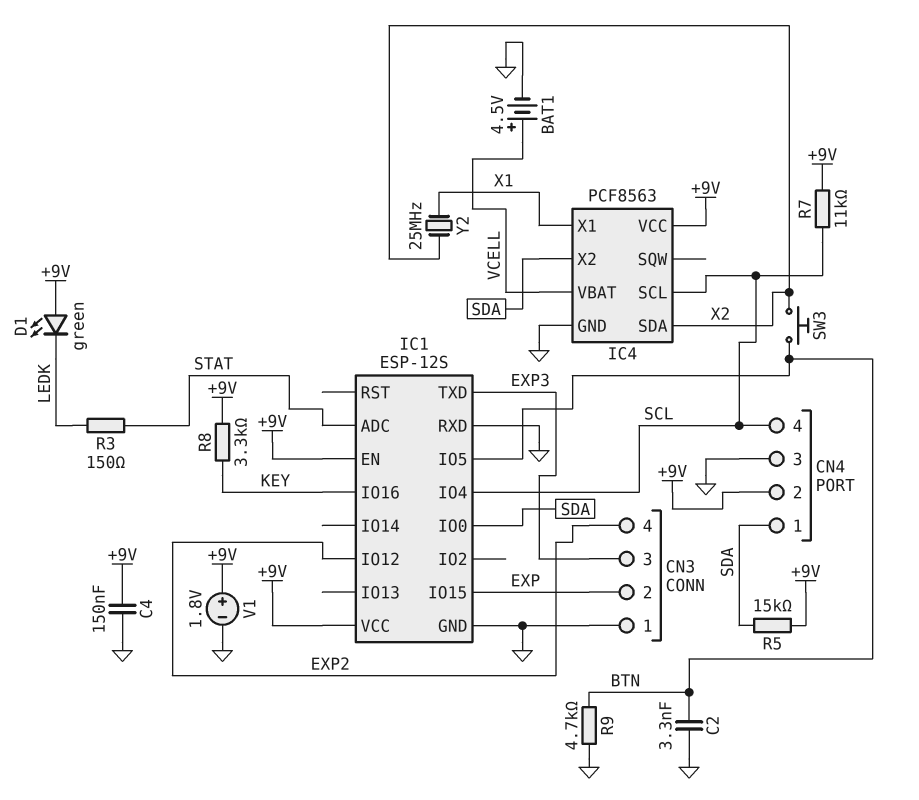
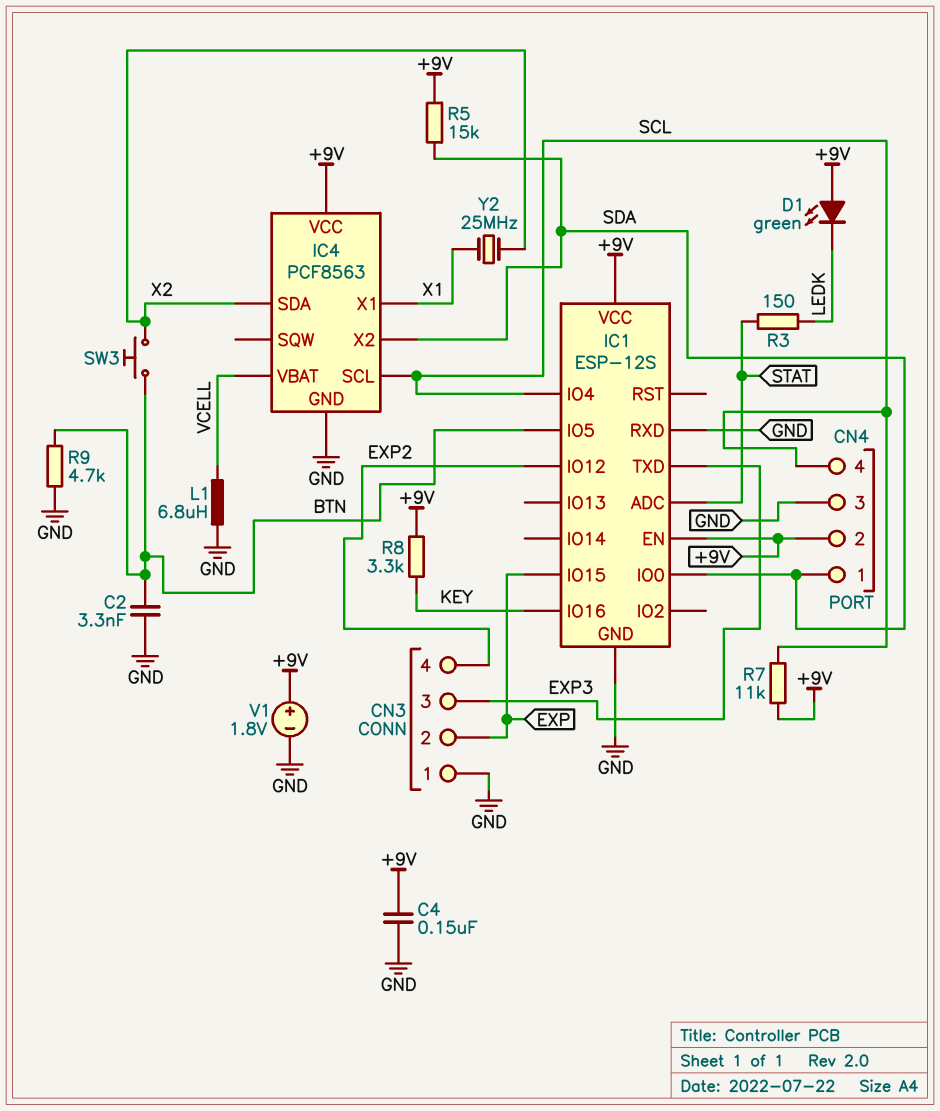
BAT1: 4.5V (plus VCELL, minus GND) -> none
L1: none -> 6.8uH (GND, VCELL)

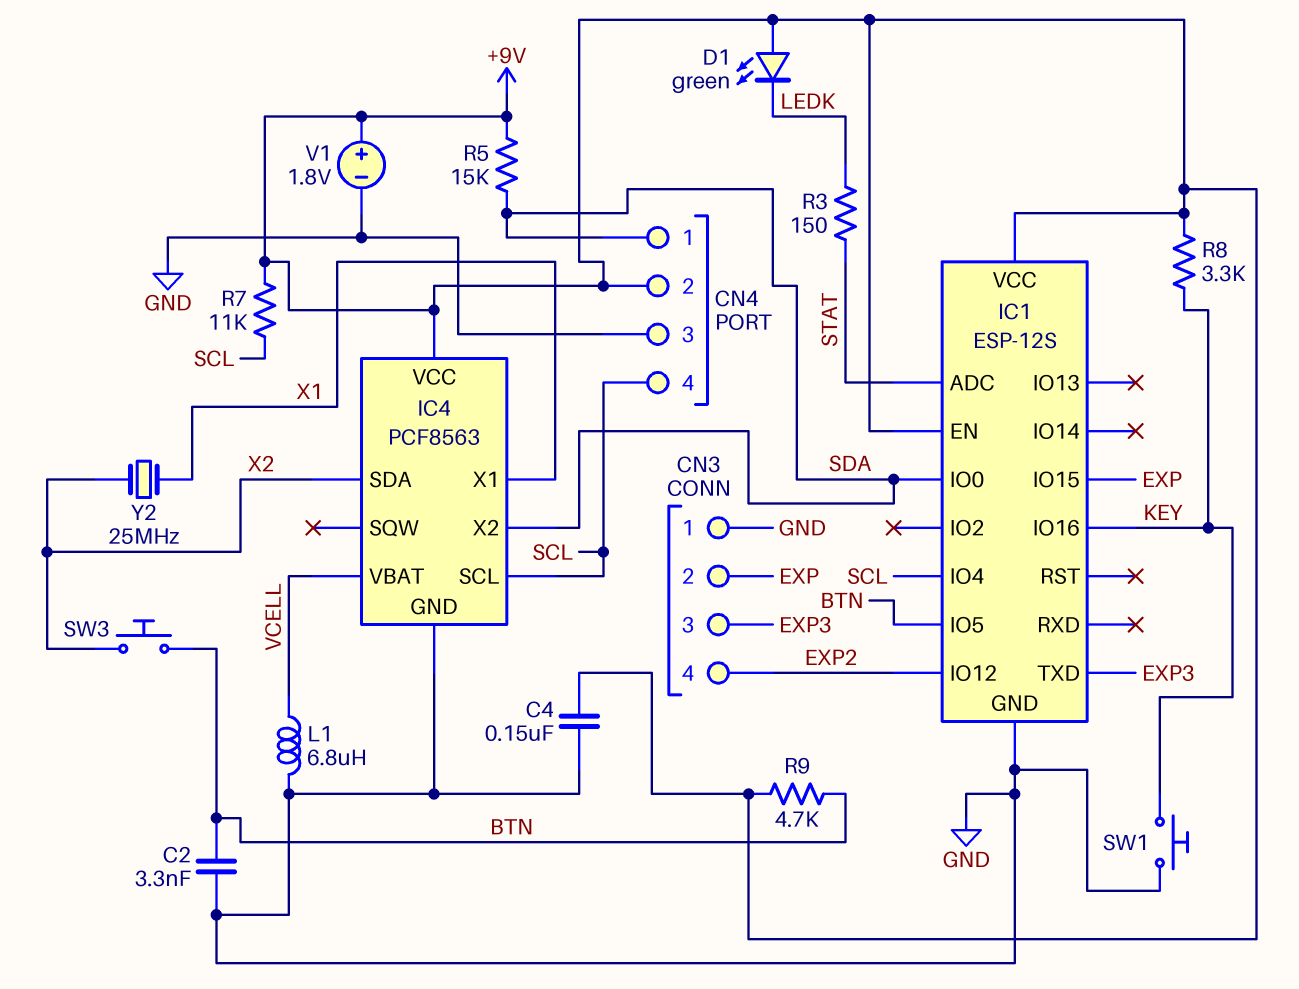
IC1 pin RXD: GND -> none
R9: 4.7k (BTN, GND) -> 4.7k (+9V, BTN)
SW1: none -> button (GND, KEY)

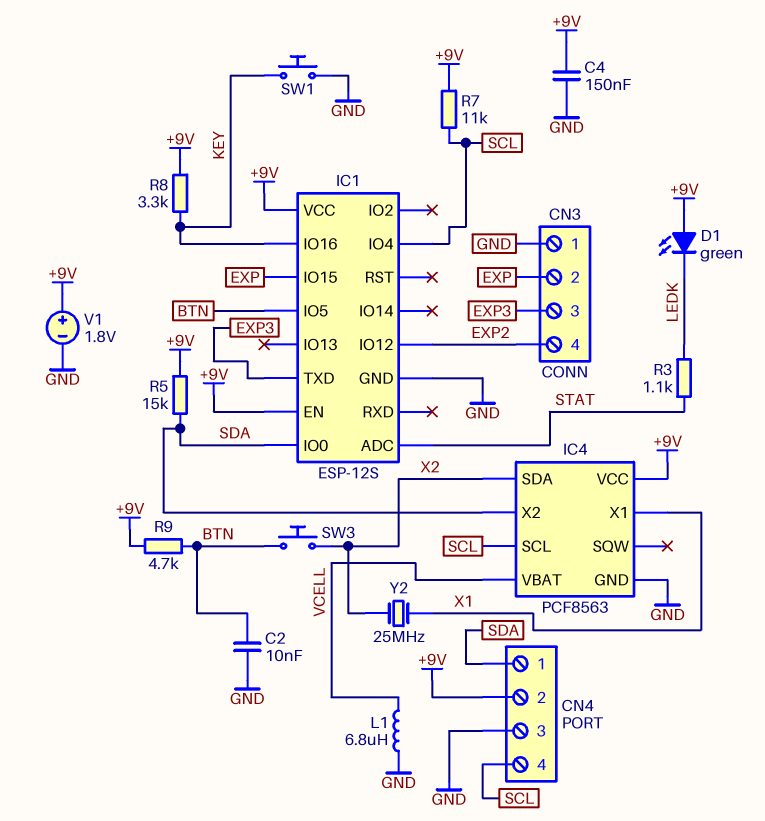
C2: 3.3nF (BTN, GND) -> 10nF (BTN, GND)
R3: 150 (LEDK, STAT) -> 1.1k (LEDK, STAT)

